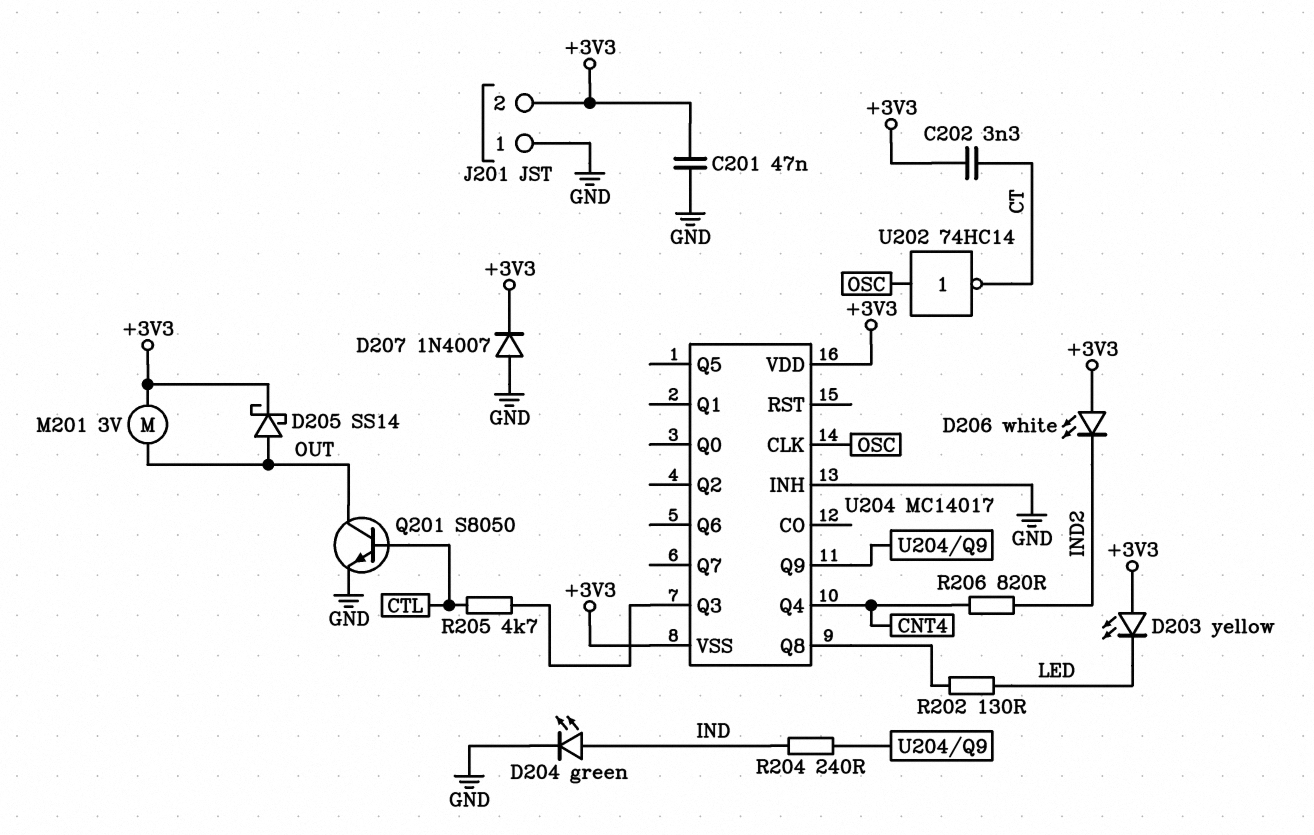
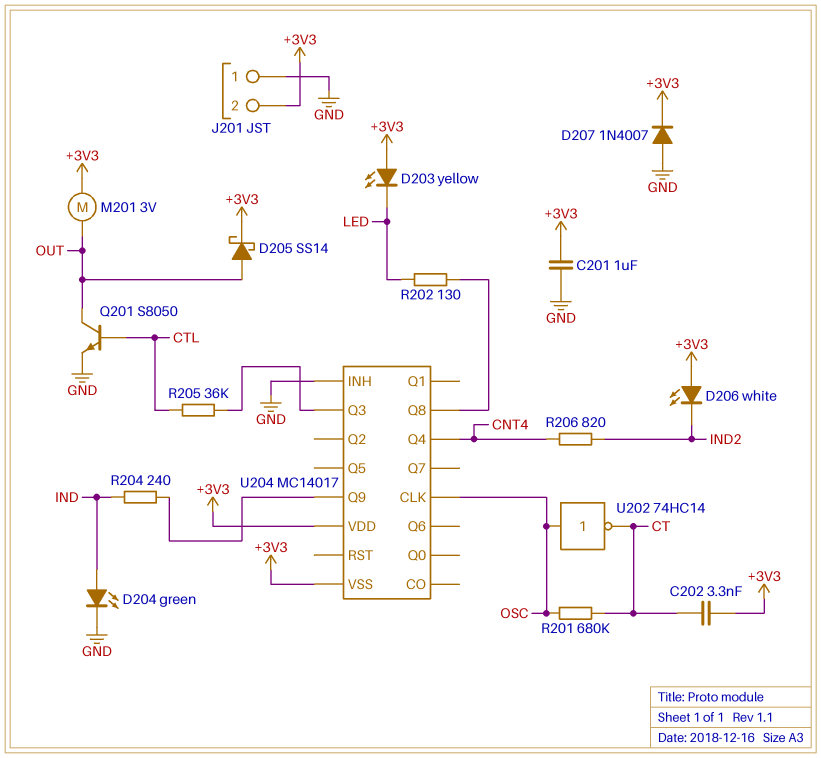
C201: 47nF (+3V3, GND) -> 1uF (+3V3, GND)
R201: none -> 680k (CT, OSC)
R205: 4.7k (CTL, U204/Q3) -> 36k (CTL, U204/Q3)

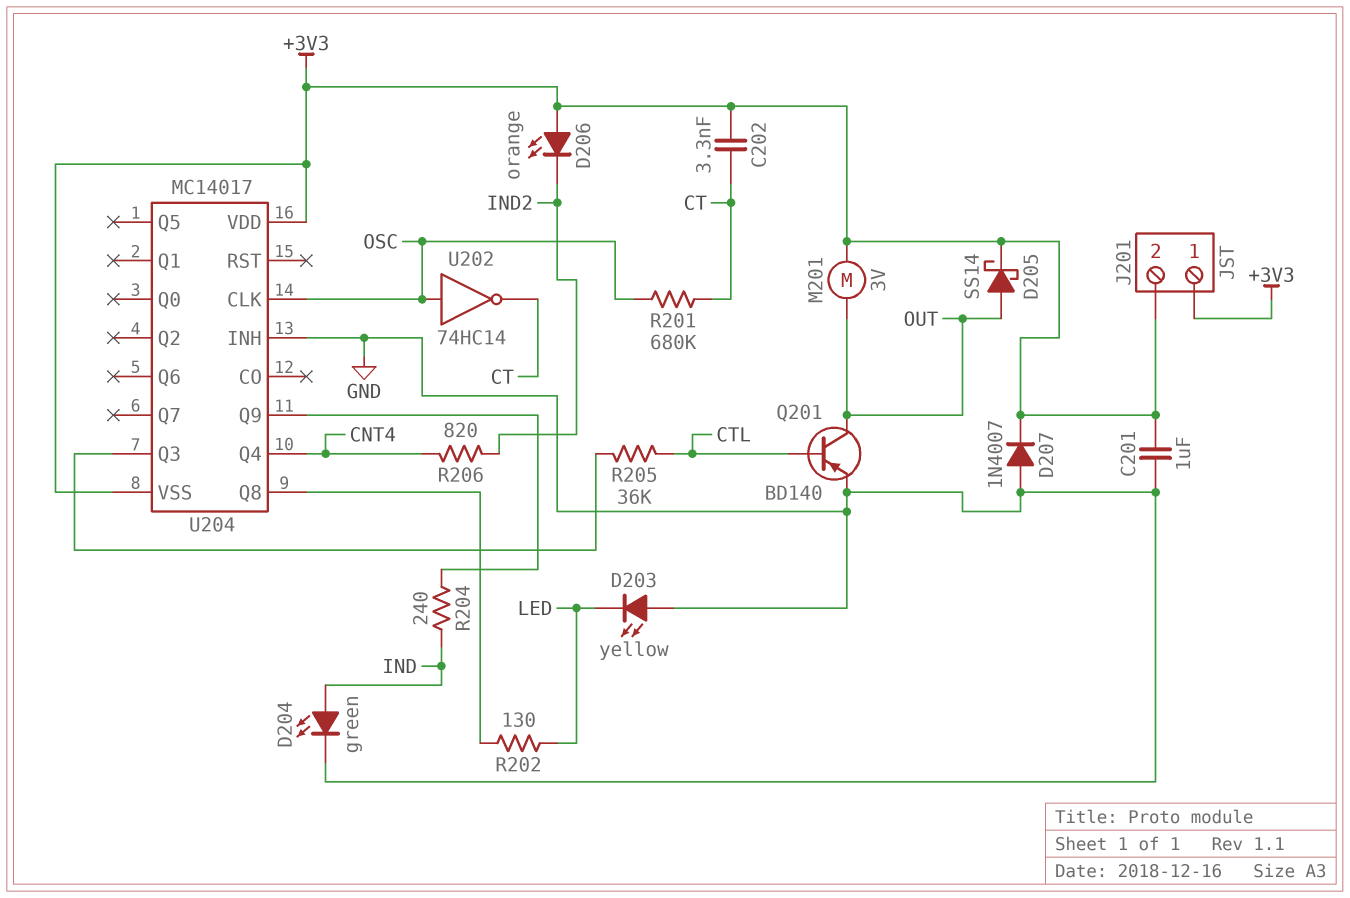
D203: LED yellow (A +3V3, K LED) -> LED yellow (A GND, K LED)
D206: LED white (A +3V3, K IND2) -> LED orange (A +3V3, K IND2)
J201 pin 1: GND -> +3V3
Q201: NPN S8050 (B CTL, C OUT, E GND) -> PNP BD140 (B CTL, C OUT, E GND)

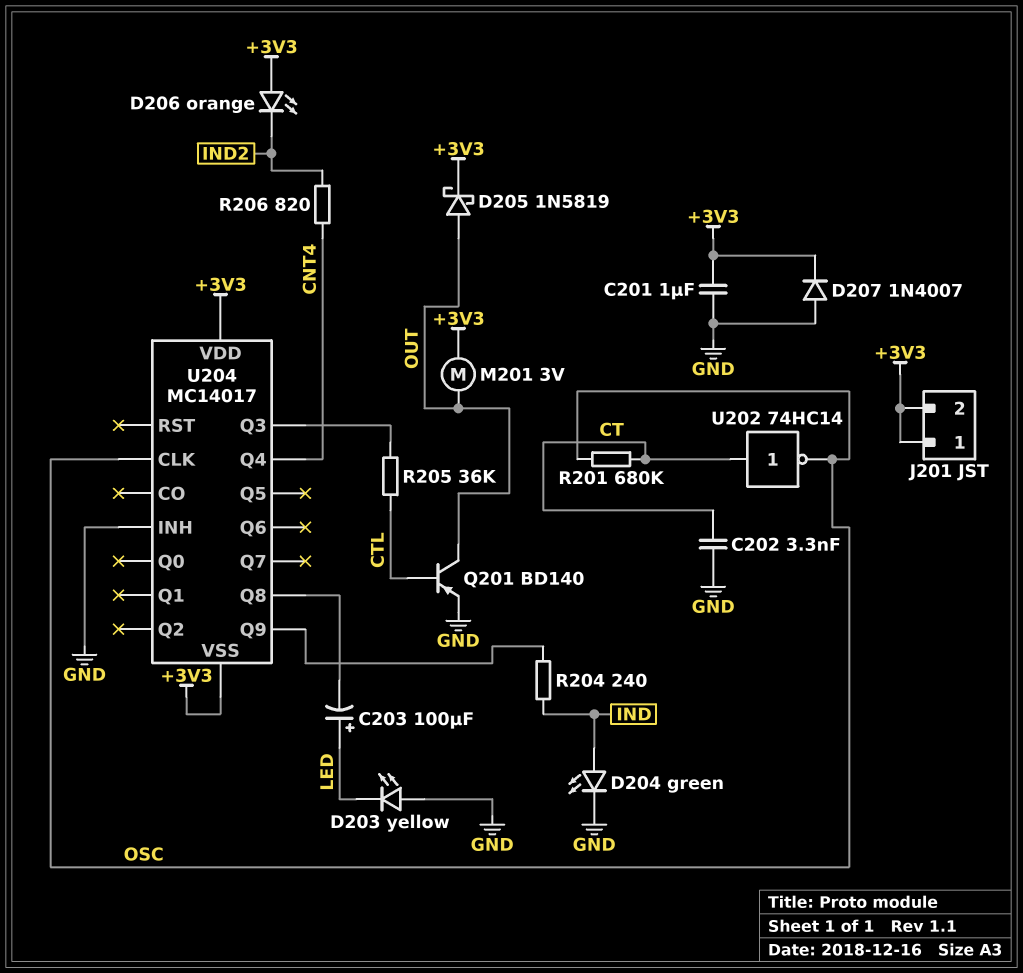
C202: 3.3nF (+3V3, CT) -> 3.3nF (CT, GND)
C203: none -> 100uF (plus LED, minus U204/Q8)
D205: schottky SS14 (A OUT, K +3V3) -> schottky 1N5819 (A OUT, K +3V3)
R202: 130 (LED, U204/Q8) -> none
U202: NOT 74HC14 (in OSC, out CT) -> NOT 74HC14 (in CT, out OSC)

